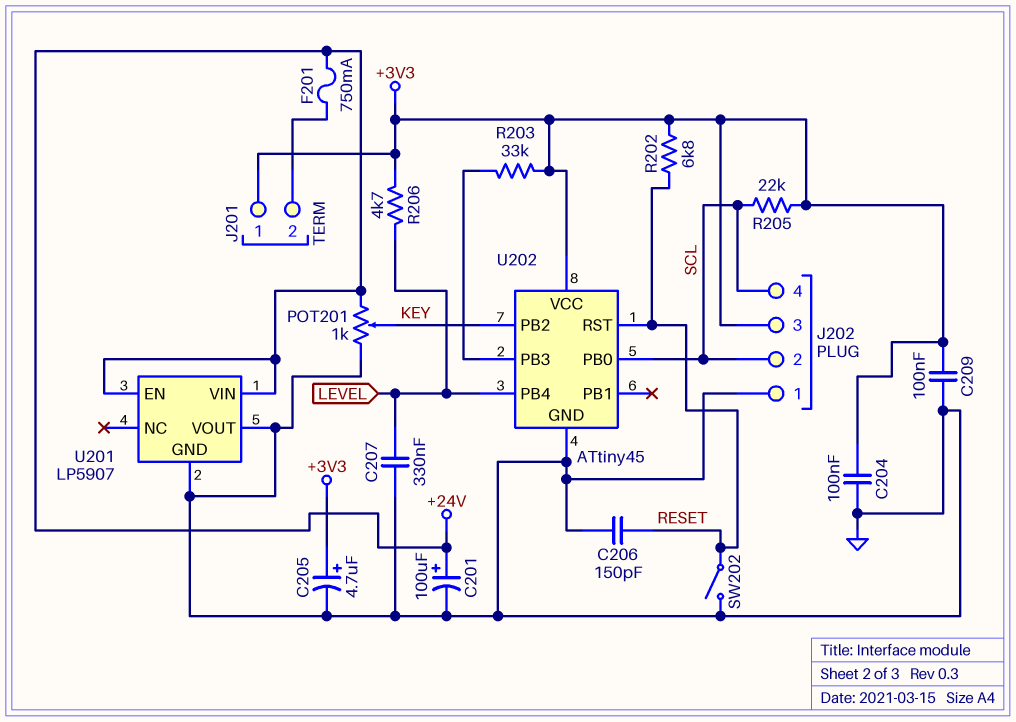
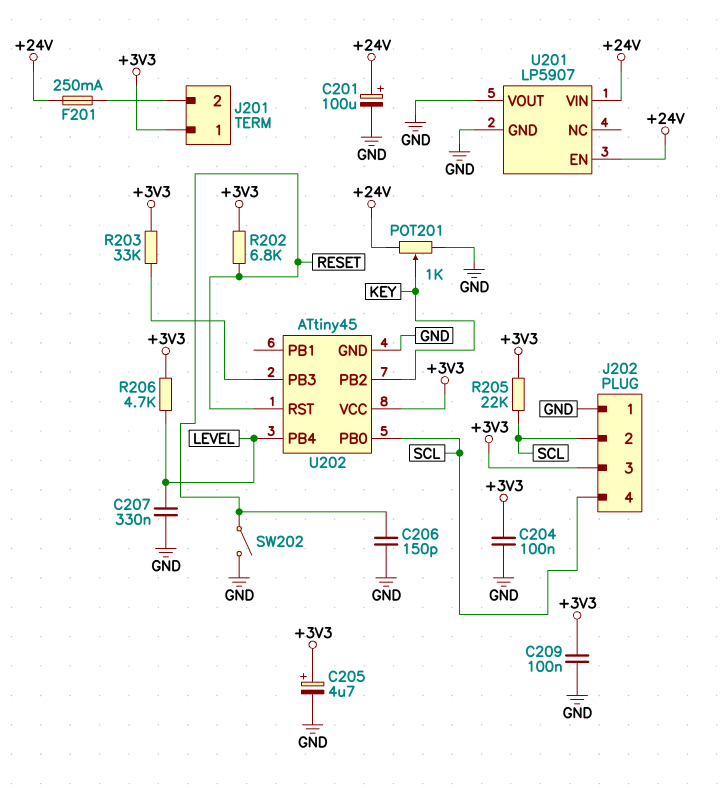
F201: 750mA (+24V, J201/2) -> 250mA (+24V, J201/2)

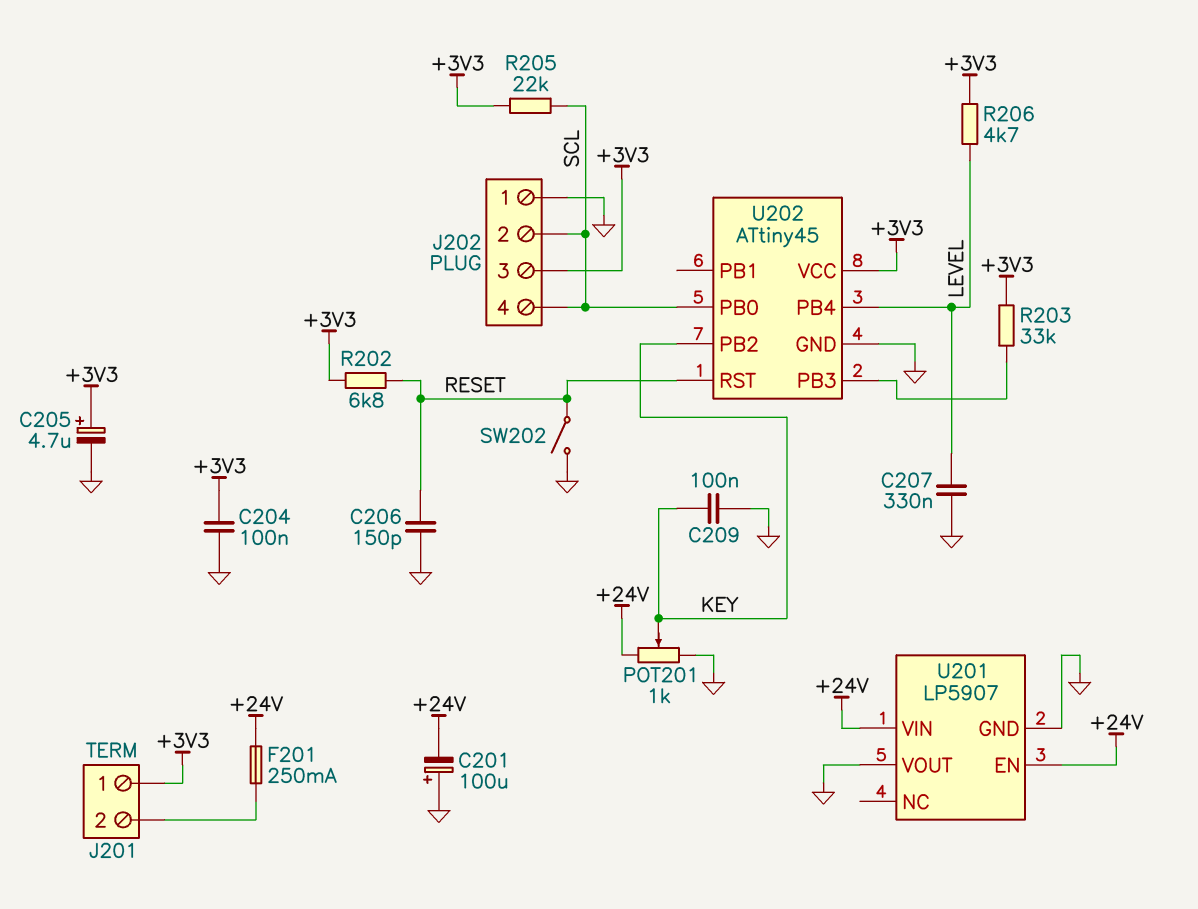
C201: 100uF (plus +24V, minus GND) -> 100uF (plus GND, minus +24V)
C209: 100nF (+3V3, GND) -> 100nF (GND, KEY)

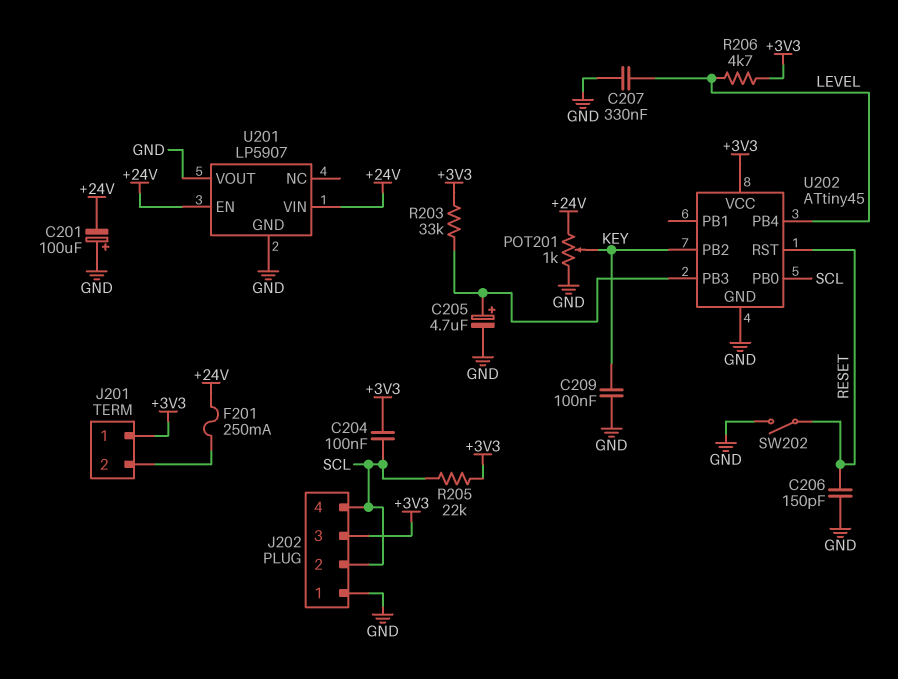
C204: 100nF (+3V3, GND) -> 100nF (+3V3, SCL)
C205: 4.7uF (plus +3V3, minus GND) -> 4.7uF (plus U202/PB3, minus GND)
R202: 6.8k (+3V3, RESET) -> none

